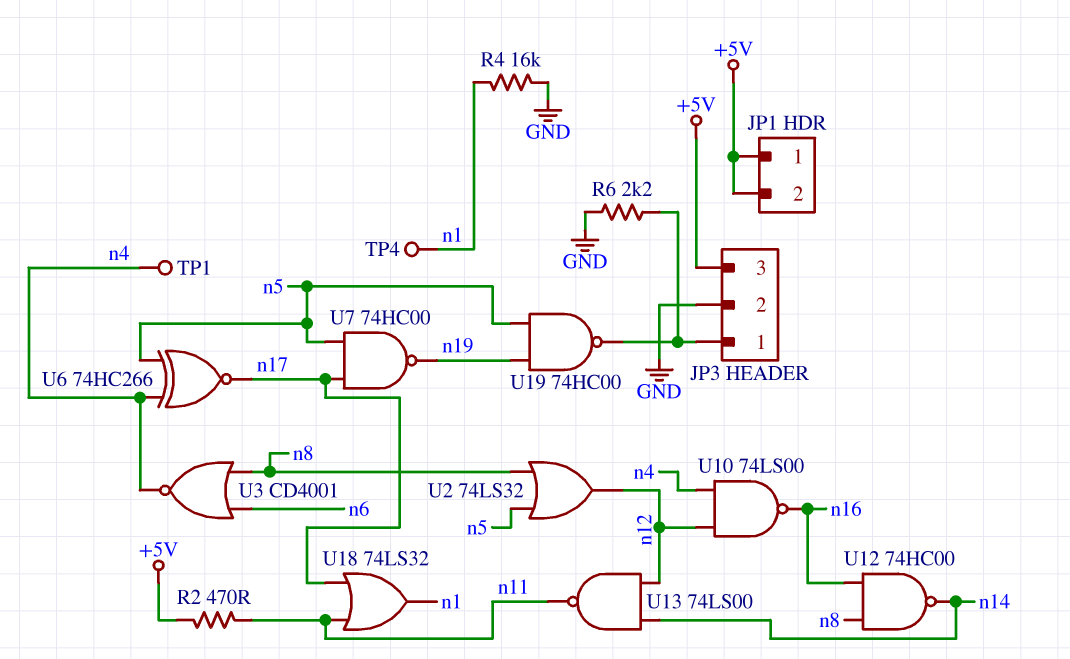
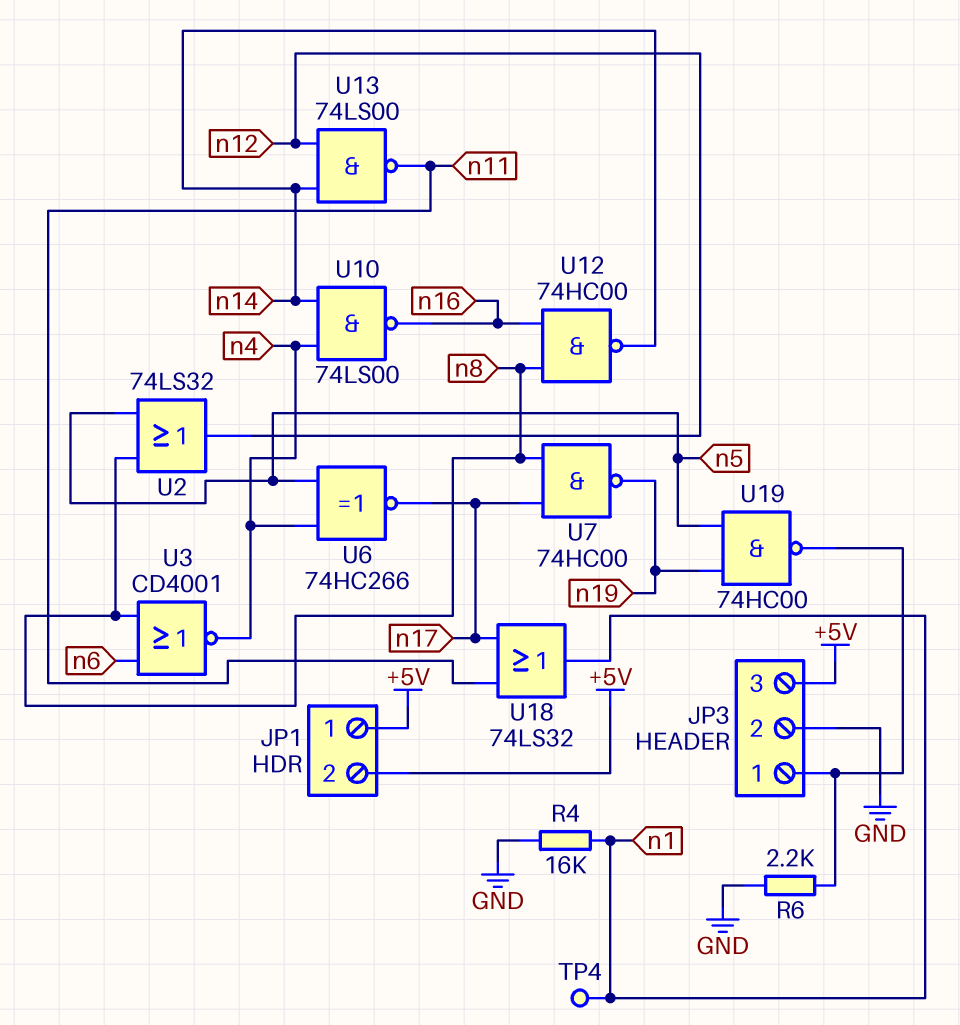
R2: 470 (+5V, n11) -> none
TP1: test point (n4) -> none
U7: NAND 74HC00 (in n5, in n17, out n19) -> NAND 74HC00 (in n8, in n17, out n19)
U10: NAND 74LS00 (in n4, in n12, out n16) -> NAND 74LS00 (in n4, in n14, out n16)

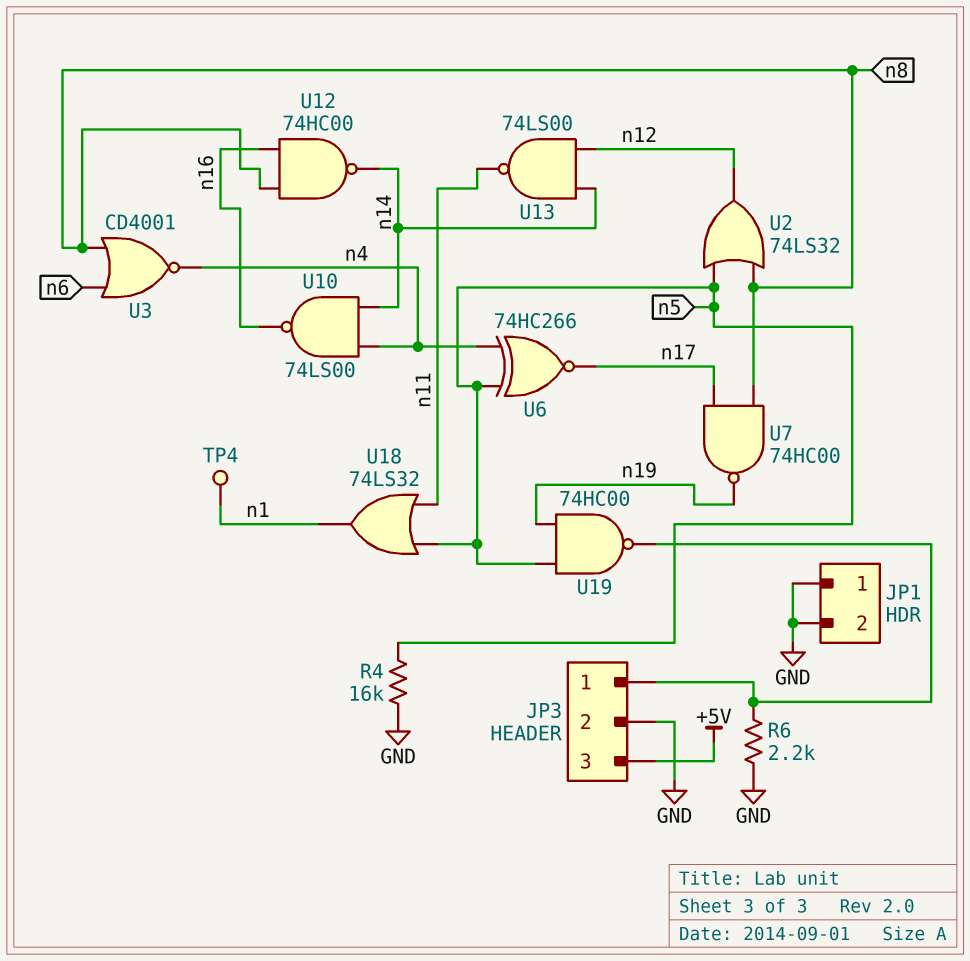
JP1 pin 1: +5V -> GND
JP1 pin 2: +5V -> GND
R4: 16k (GND, n1) -> 16k (GND, n5)
U18: OR 74LS32 (in n11, in n17, out n1) -> OR 74LS32 (in n5, in n11, out n1)

